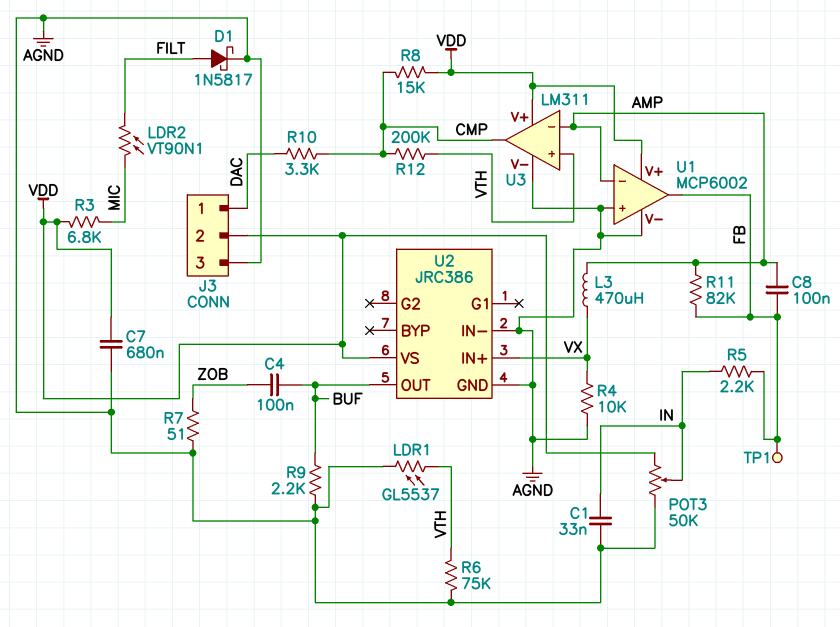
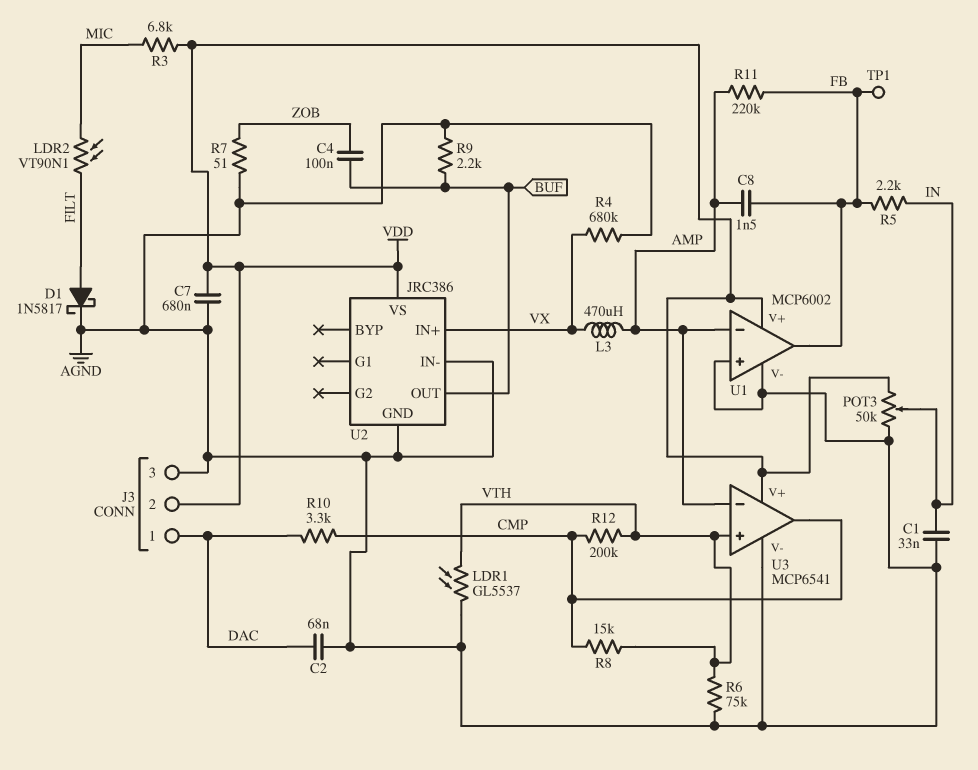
C2: none -> 68nF (AGND, DAC)
C8: 100nF (AMP, FB) -> 1.5nF (AMP, FB)
R4: 10k (AGND, VX) -> 680k (AGND, VX)
R8: 15k (CMP, VDD) -> 15k (CMP, VTH)
R11: 82k (AMP, FB) -> 220k (AMP, FB)
U3: LM311 -> MCP6541

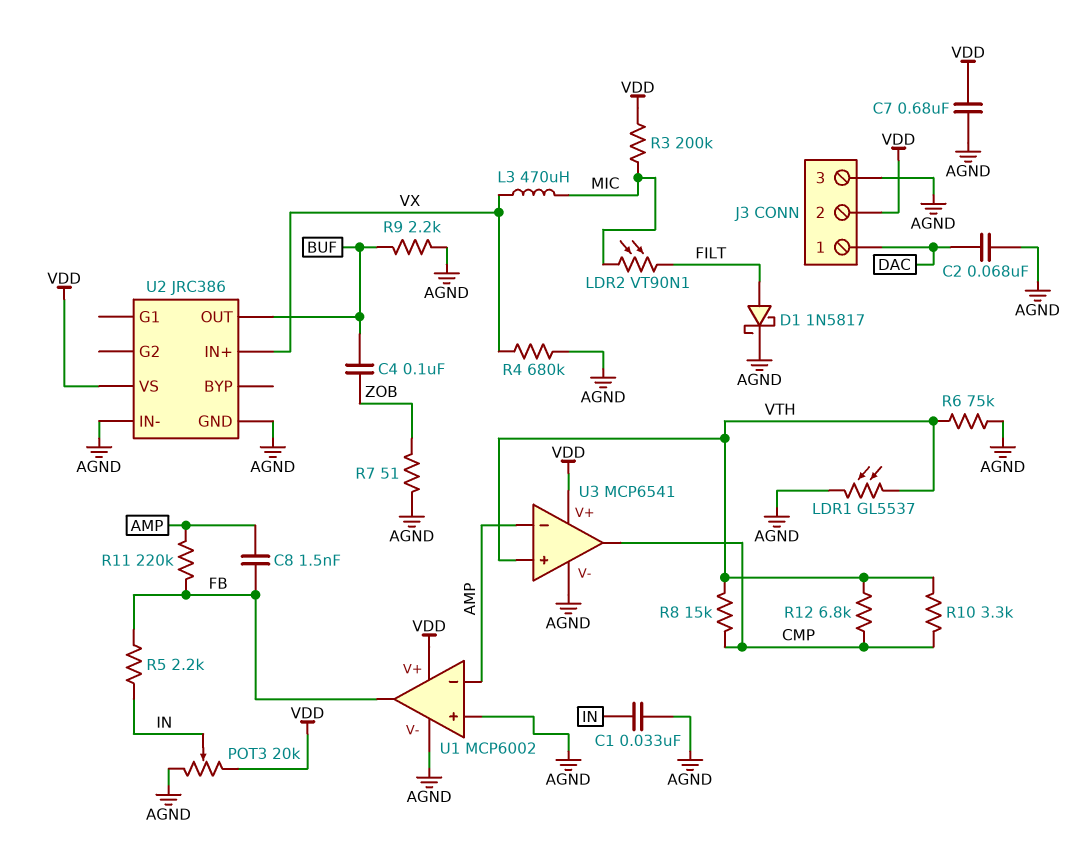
L3: 470uH (AMP, VX) -> 470uH (MIC, VX)
POT3: 50k (AGND, VDD, wiper IN) -> 20k (AGND, VDD, wiper IN)
R3: 6.8k (MIC, VDD) -> 200k (MIC, VDD)
R10: 3.3k (CMP, DAC) -> 3.3k (CMP, VTH)
R12: 200k (CMP, VTH) -> 6.8k (CMP, VTH)
TP1: test point (FB) -> none

